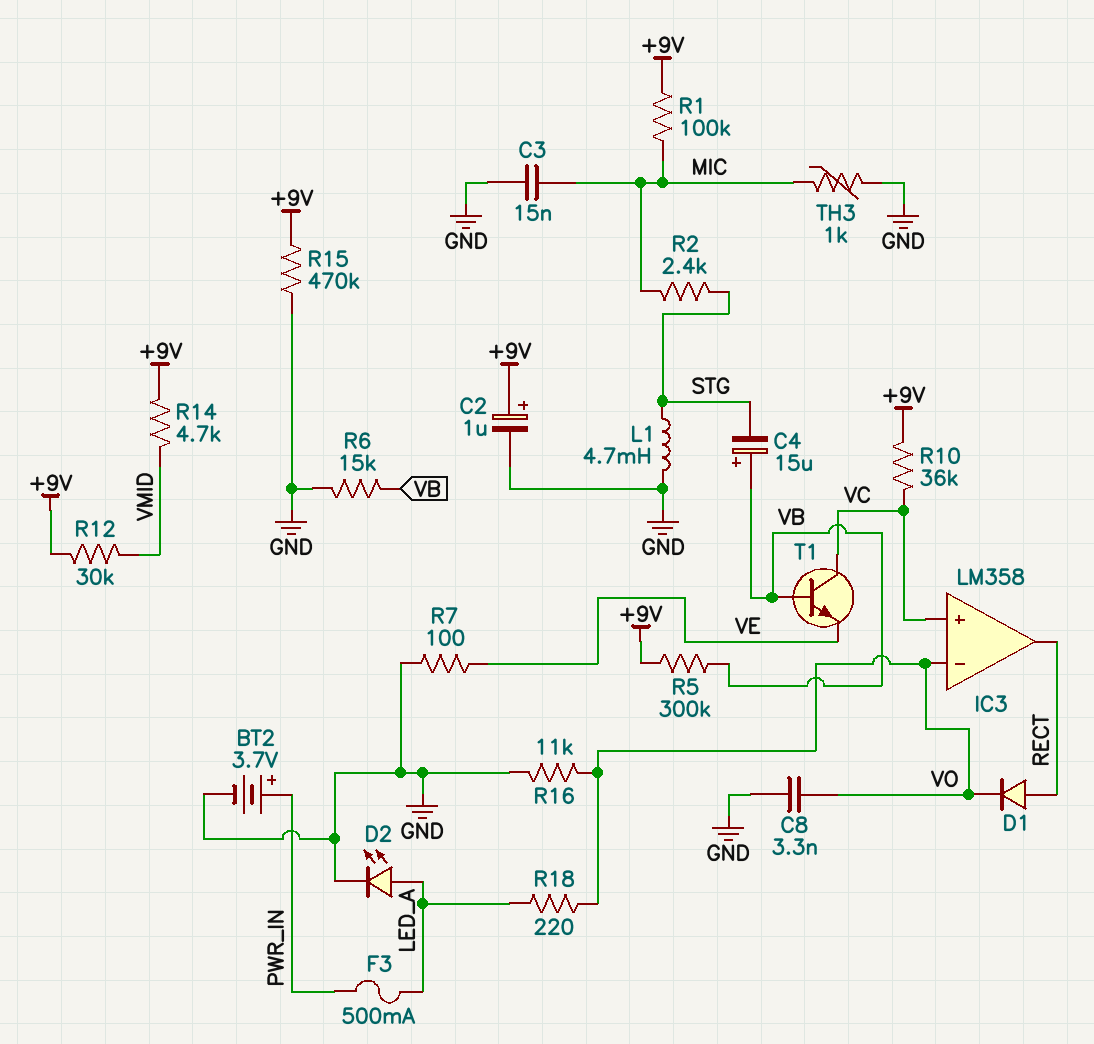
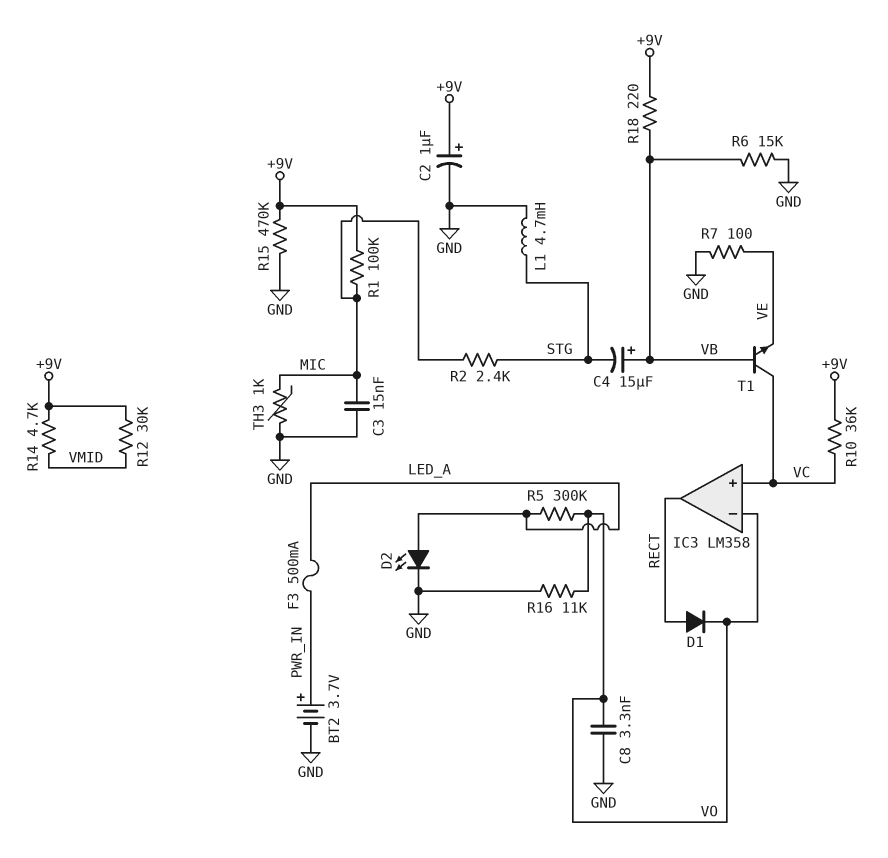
R5: 300k (+9V, VB) -> 300k (LED_A, VO)
R18: 220 (LED_A, VO) -> 220 (+9V, VB)

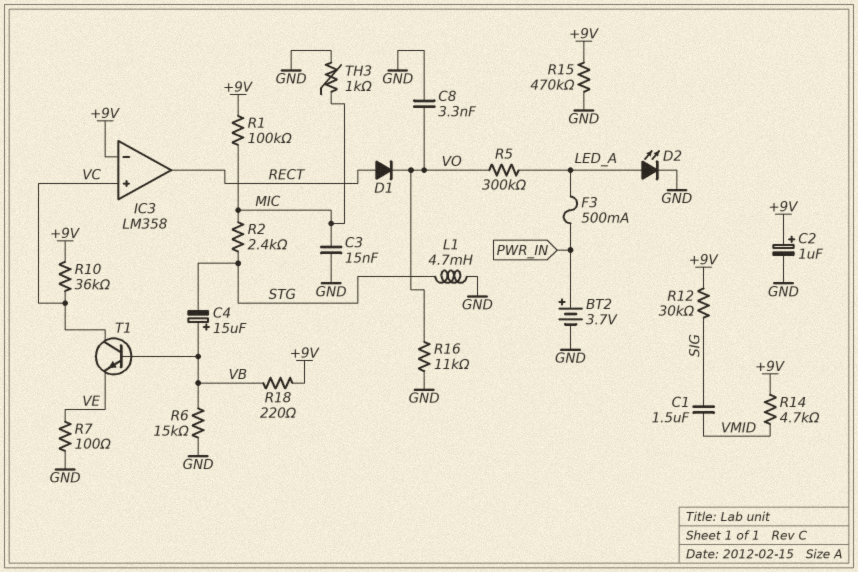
C1: none -> 1.5uF (SIG, VMID)
IC3 pin in-: VO -> +9V
R12: 30k (+9V, VMID) -> 30k (+9V, SIG)

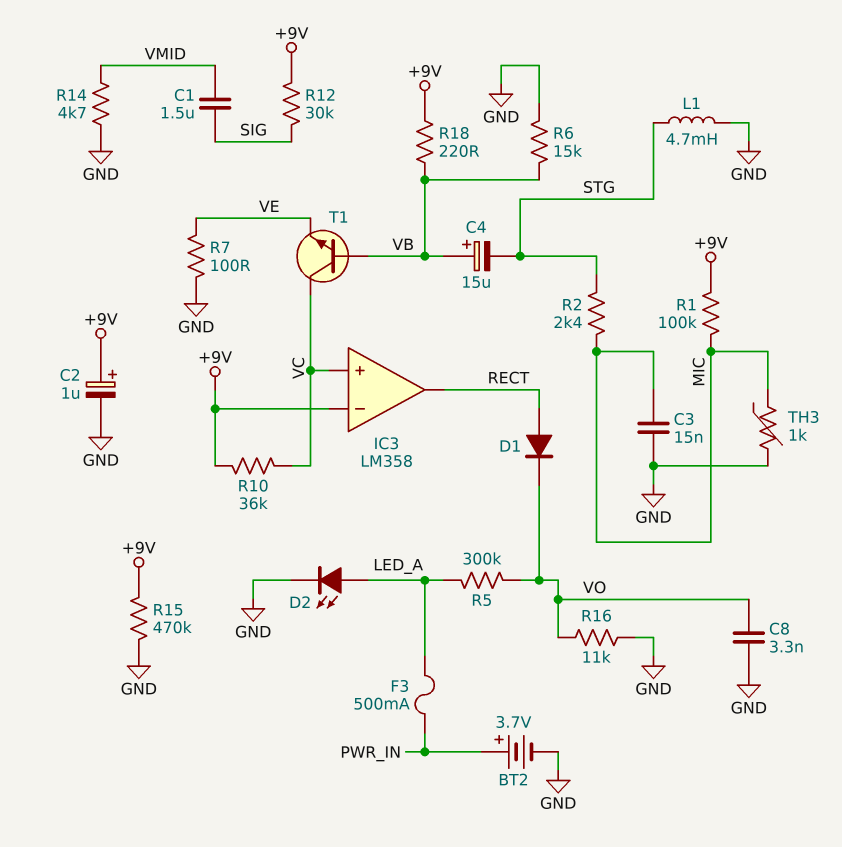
R14: 4.7k (+9V, VMID) -> 4.7k (GND, VMID)

